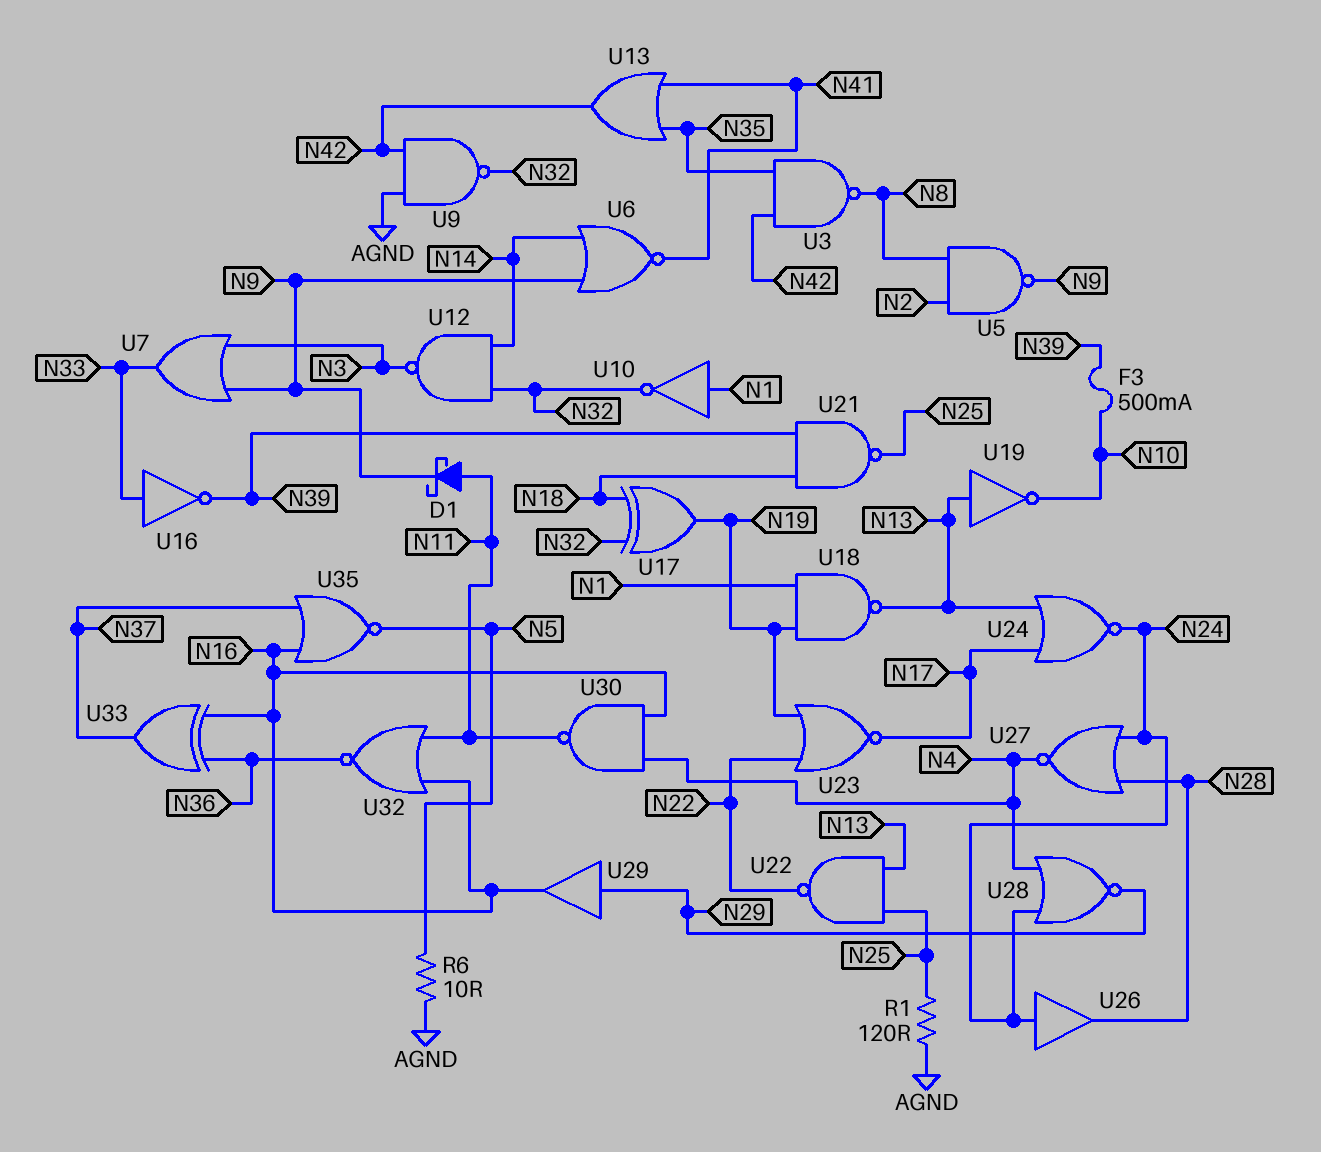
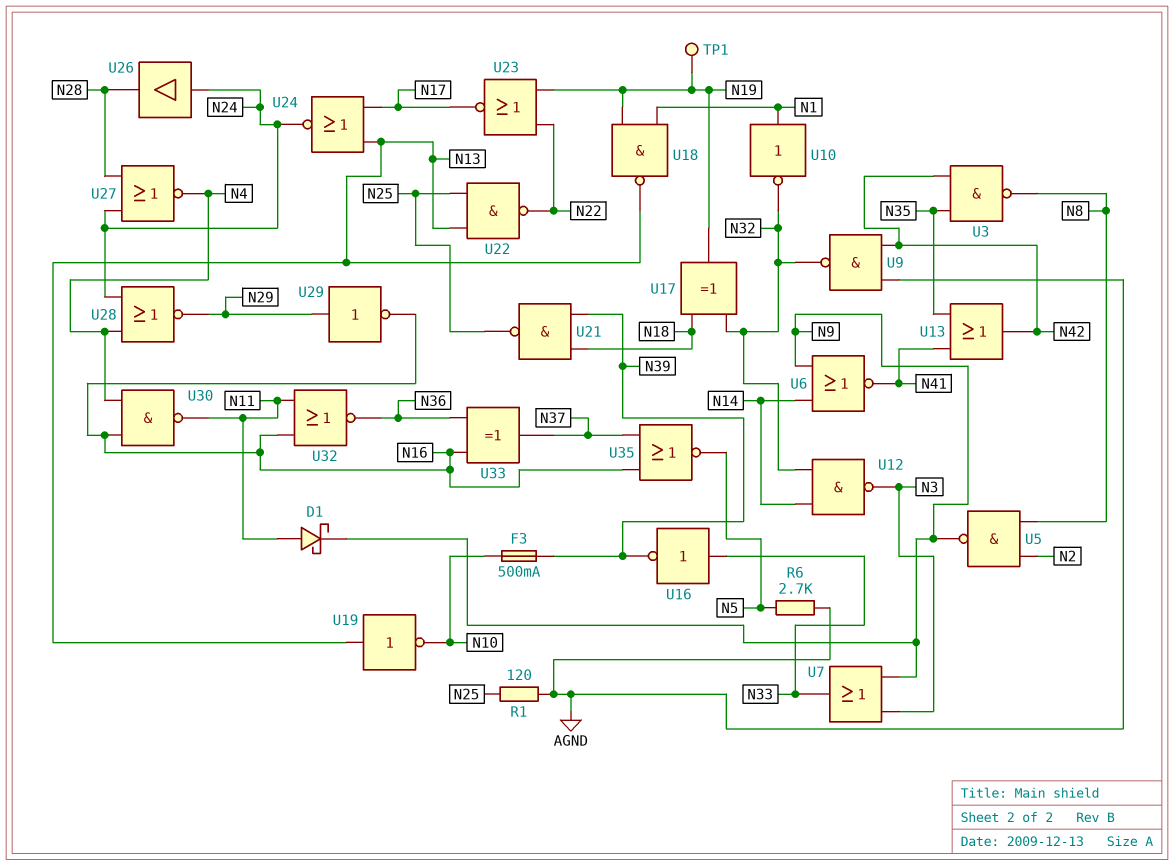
R6: 10 (AGND, N5) -> 2.7k (AGND, N5)
TP1: none -> test point (N19)
U29: buffer (in N29, out N16) -> NOT (in N29, out N16)

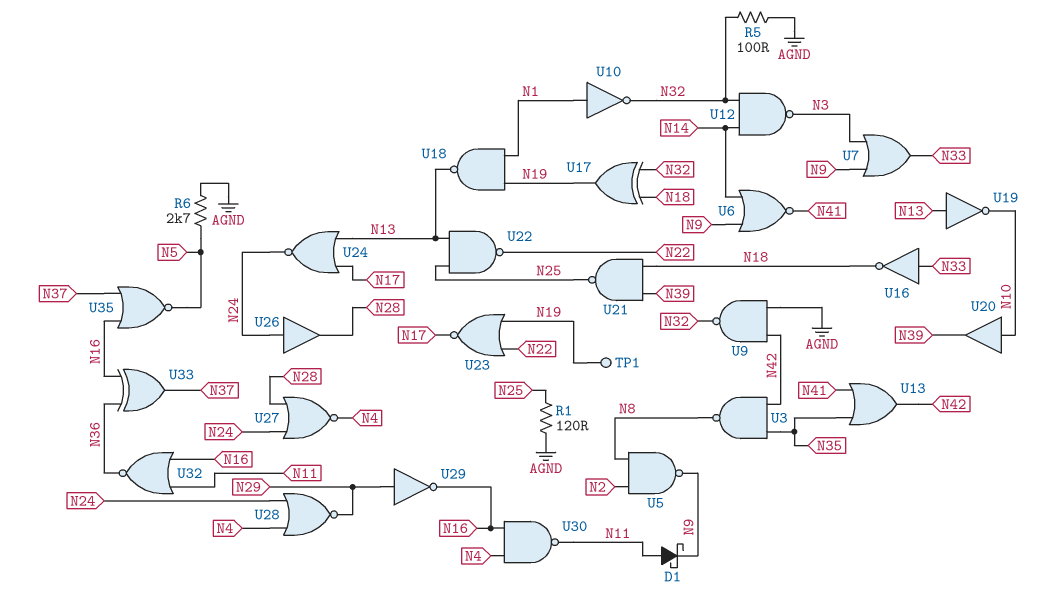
F3: 500mA (N10, N39) -> none
R5: none -> 100 (AGND, N32)
U16: NOT (in N33, out N39) -> NOT (in N33, out N18)
U20: none -> buffer (in N10, out N39)

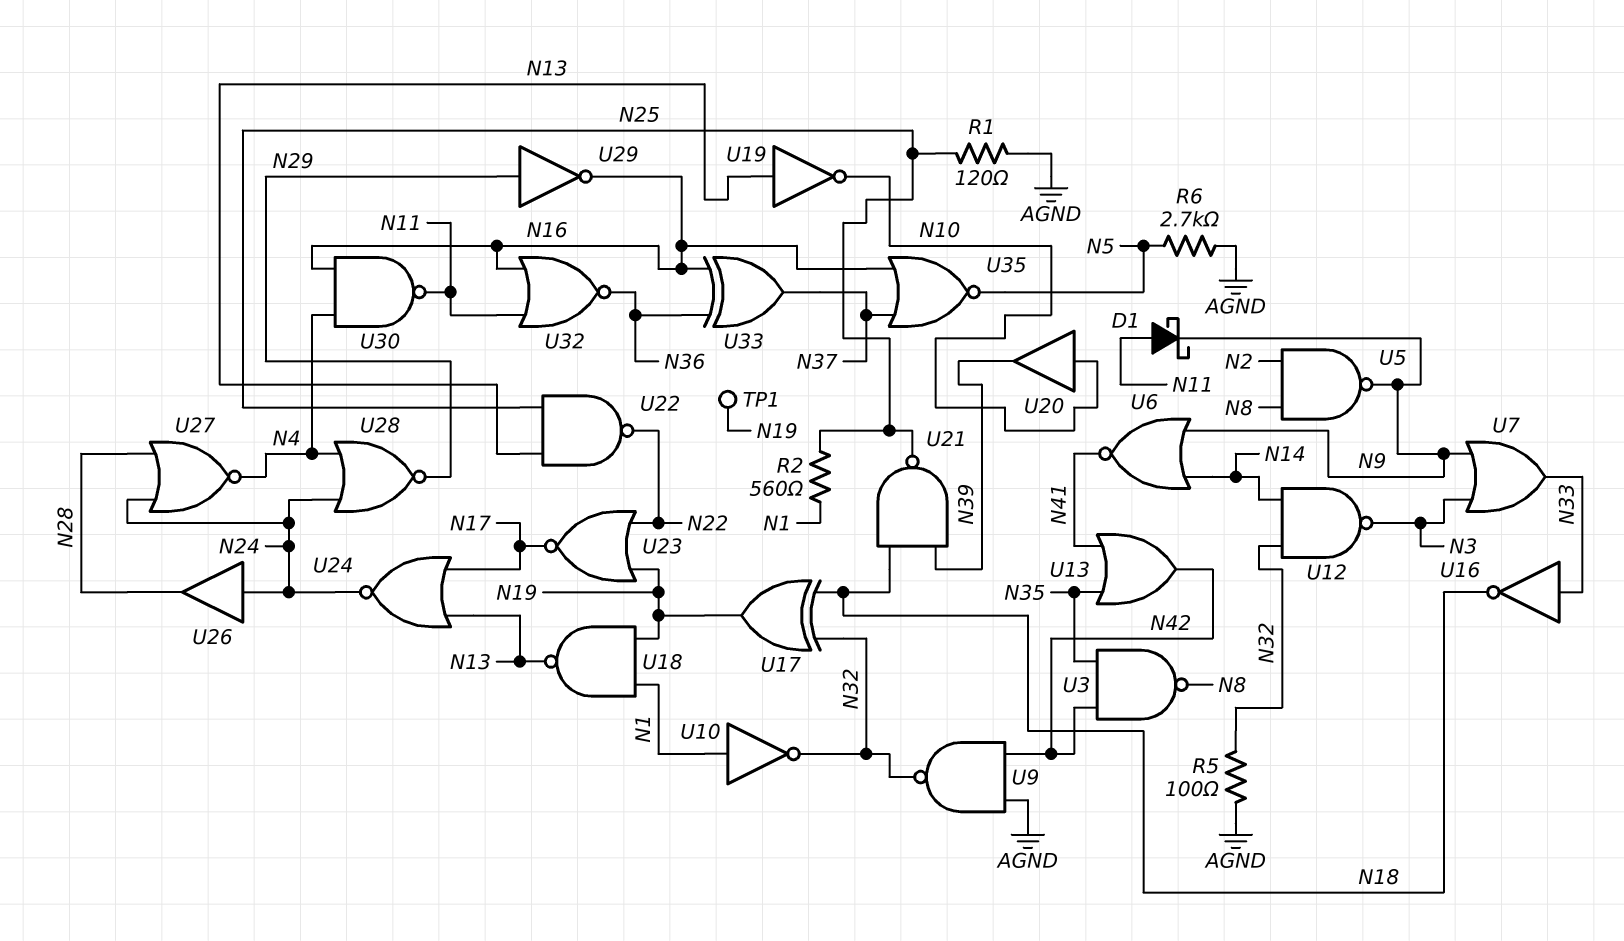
R2: none -> 560 (N1, N25)

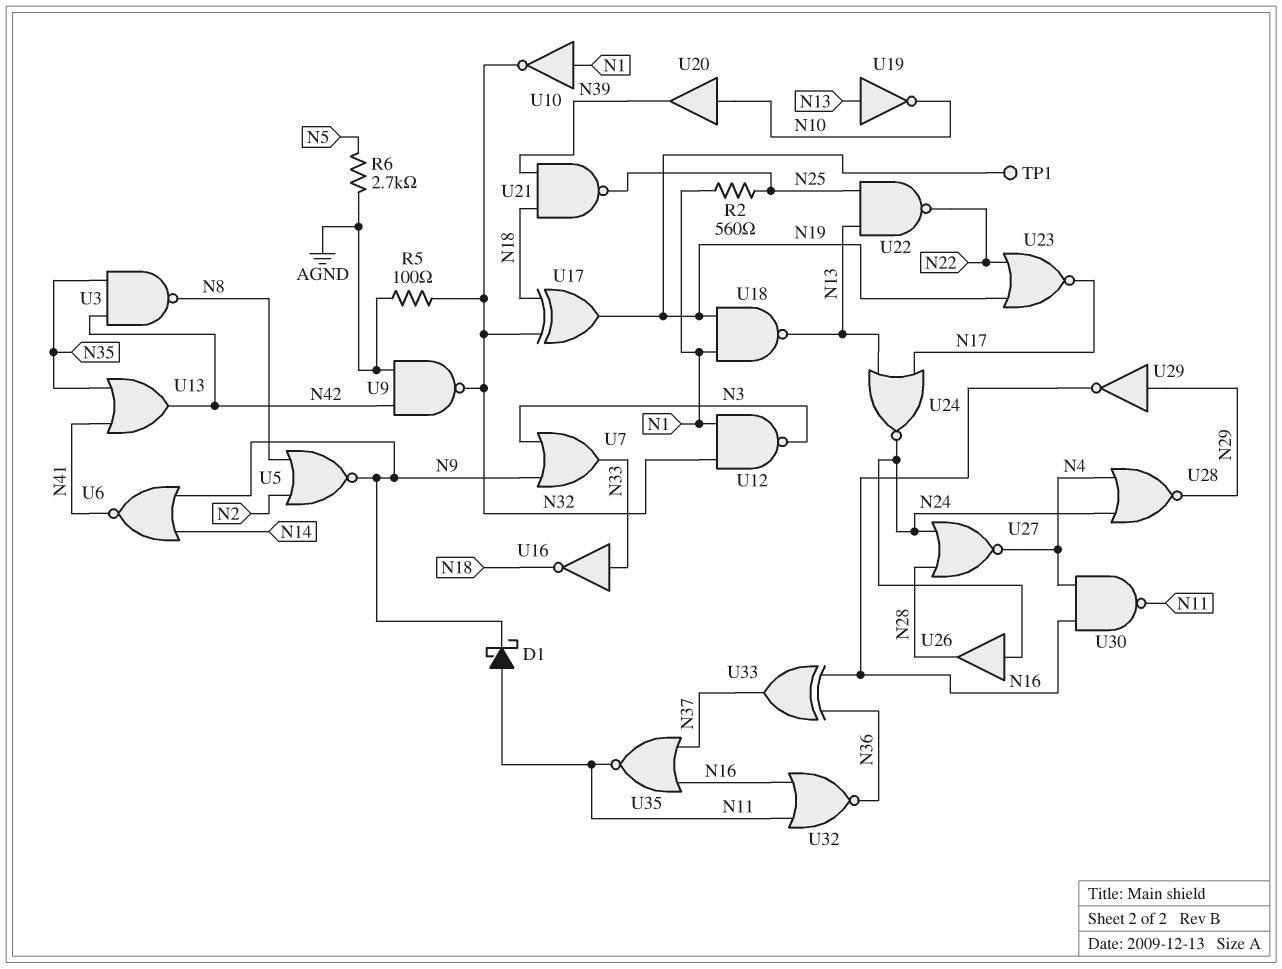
R1: 120 (AGND, N25) -> none
U5: NAND (in N2, in N8, out N9) -> NOR (in N2, in N8, out N9)
U12: NAND (in N14, in N32, out N3) -> NAND (in N1, in N32, out N3)
U35: NOR (in N16, in N37, out N5) -> NOR (in N16, in N37, out N11)

